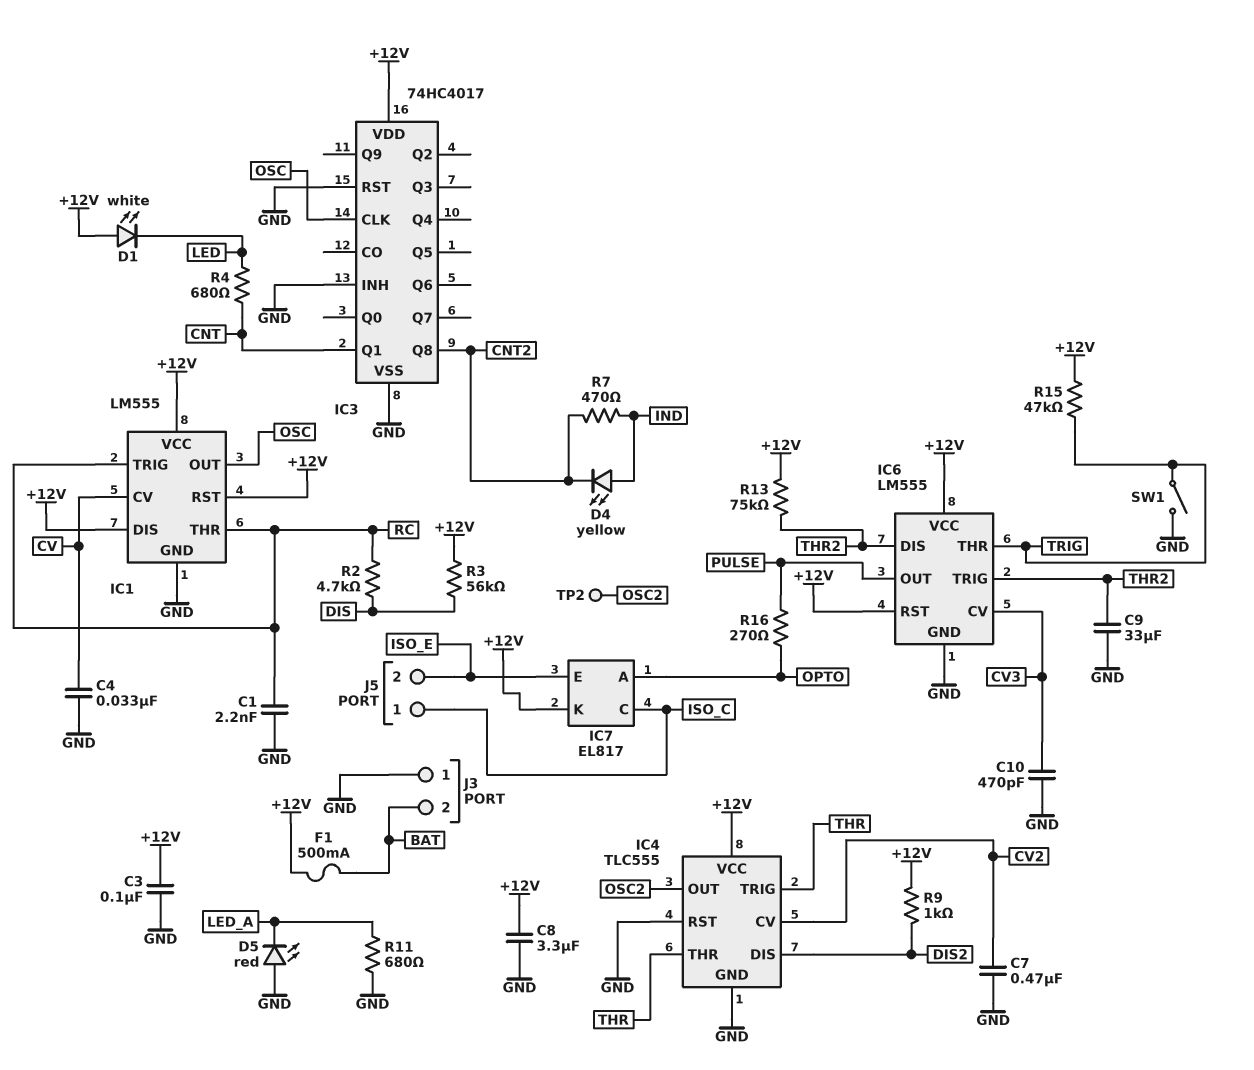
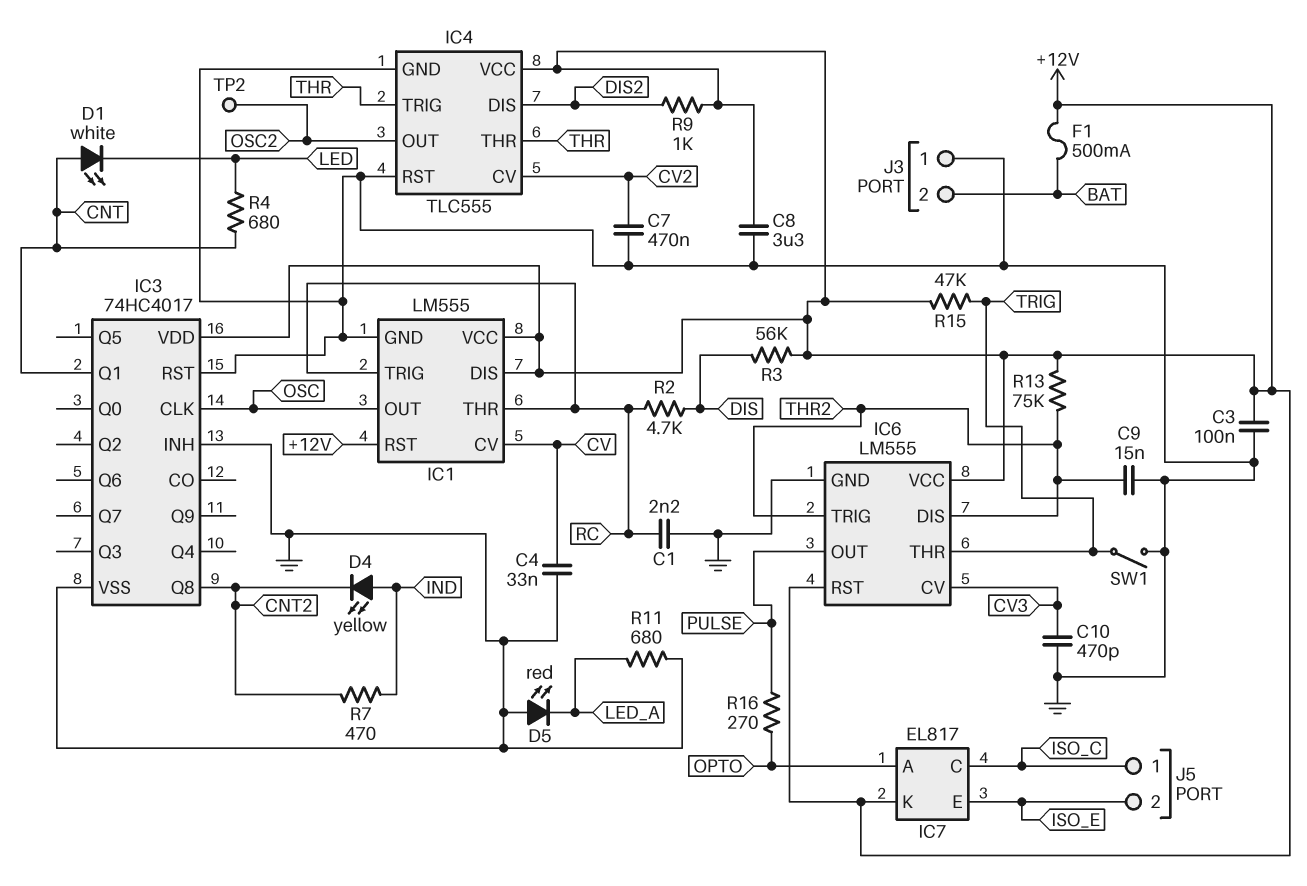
C9: 33uF (GND, THR2) -> 15nF (GND, THR2)
D1: LED white (A +12V, K LED) -> LED white (A CNT, K LED)

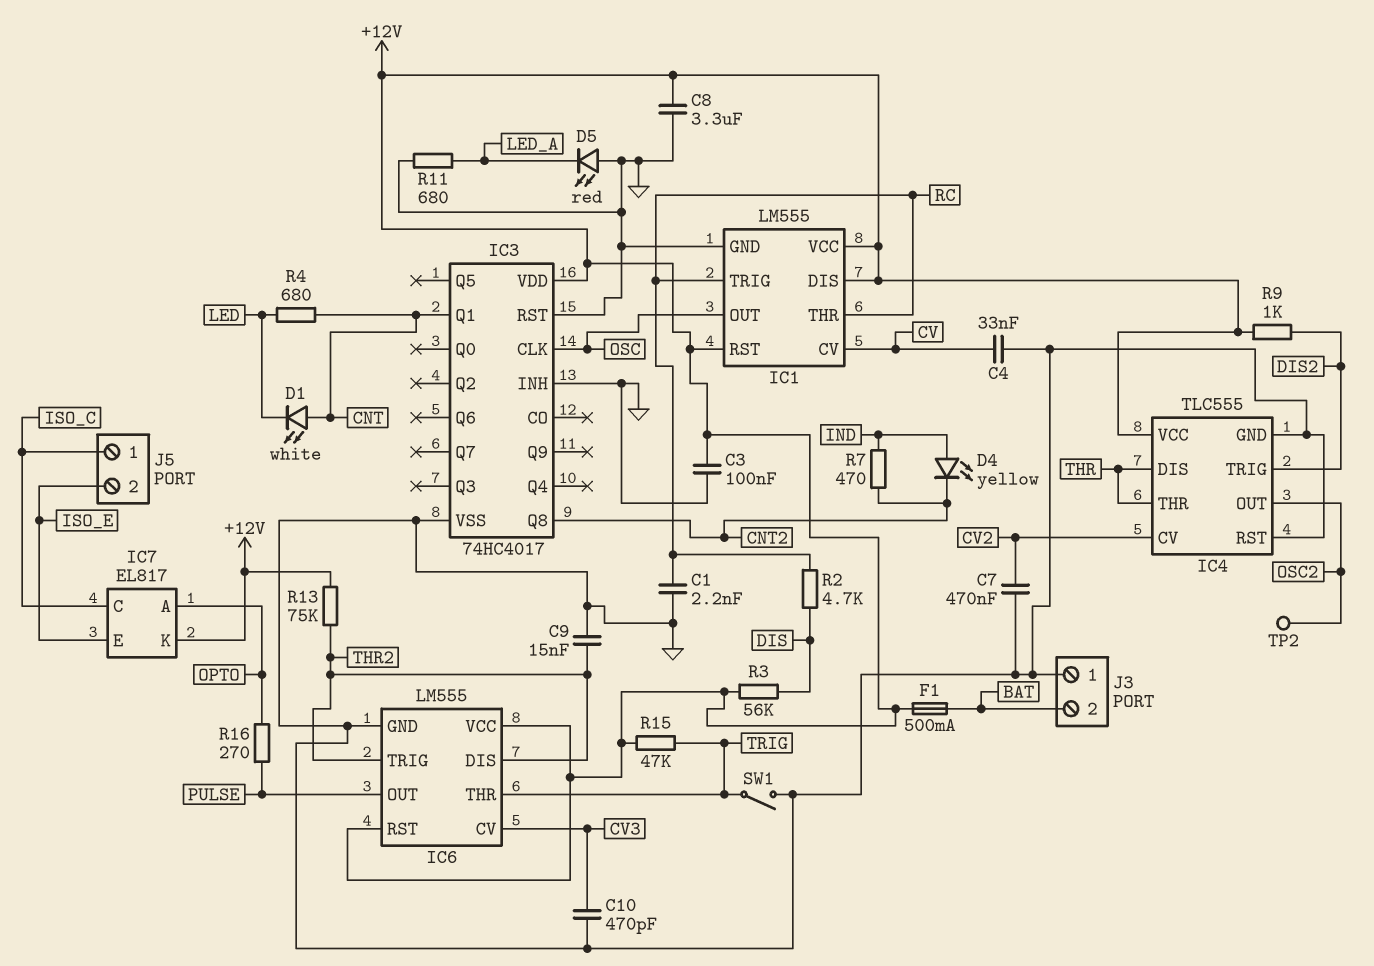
IC4 pin DIS: DIS2 -> THR
IC4 pin TRIG: THR -> DIS2

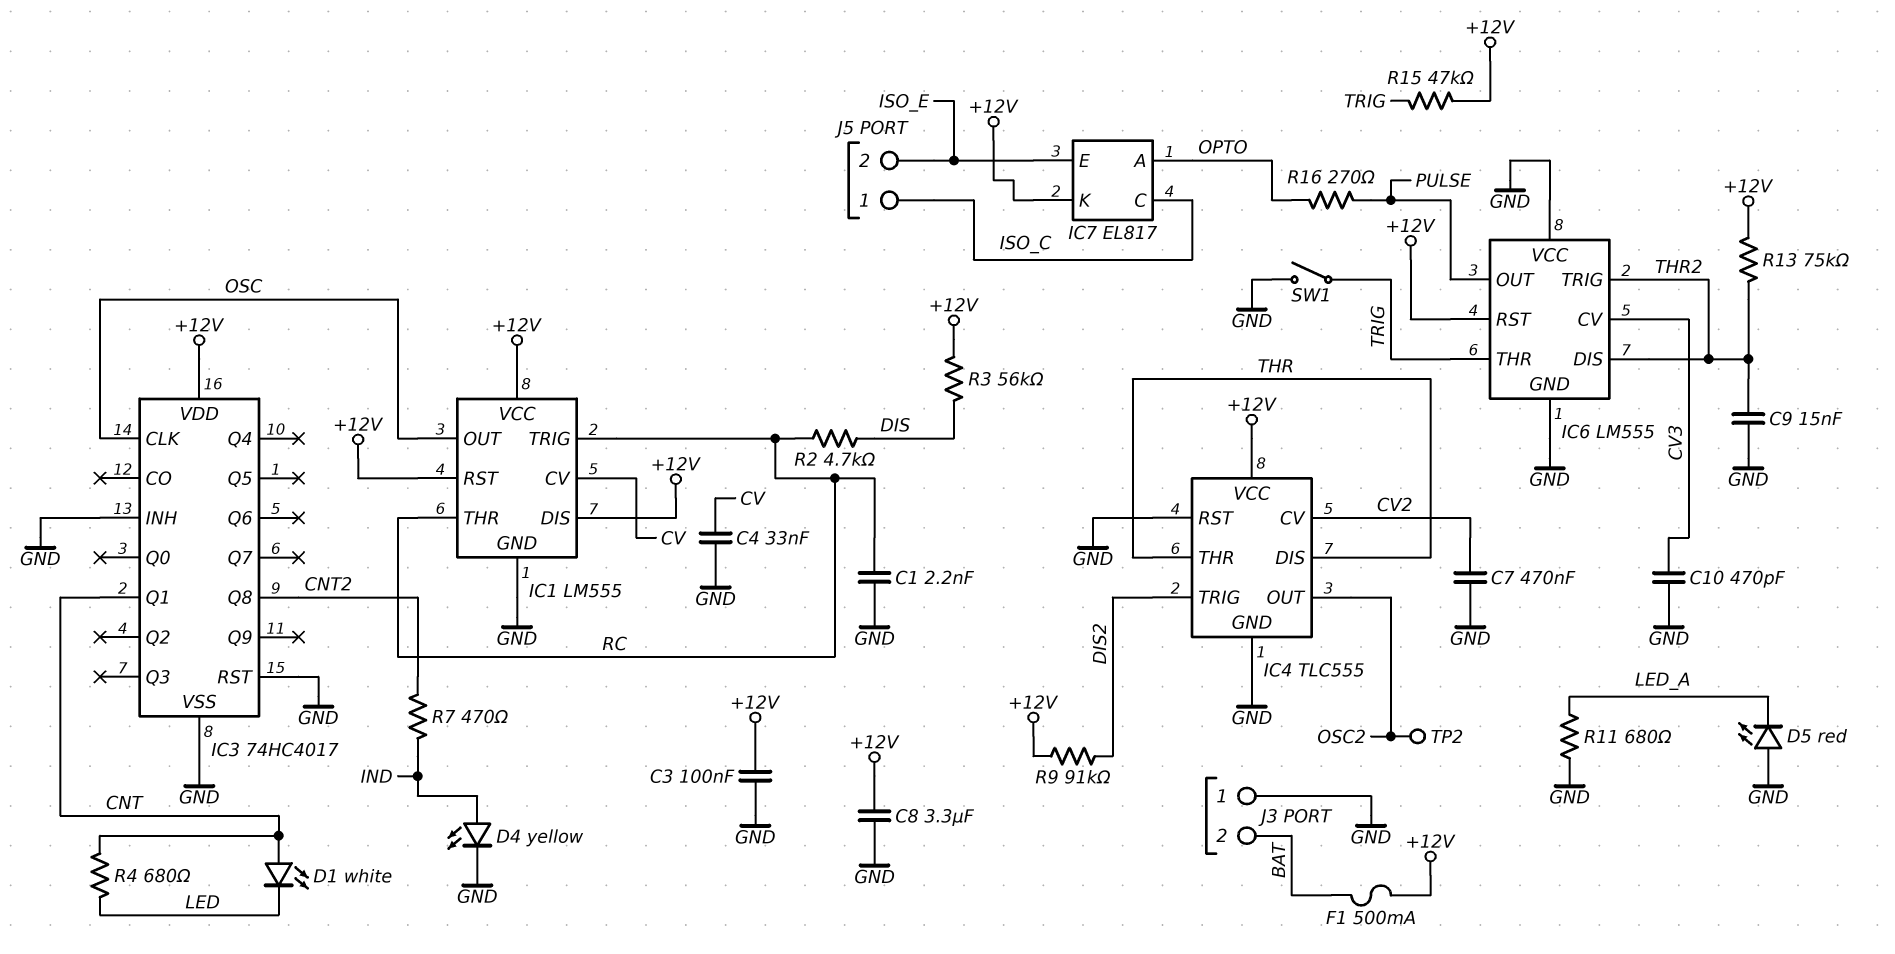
D4: LED yellow (A IND, K CNT2) -> LED yellow (A IND, K GND)
IC6 pin VCC: +12V -> GND
R9: 1k (+12V, DIS2) -> 91k (+12V, DIS2)

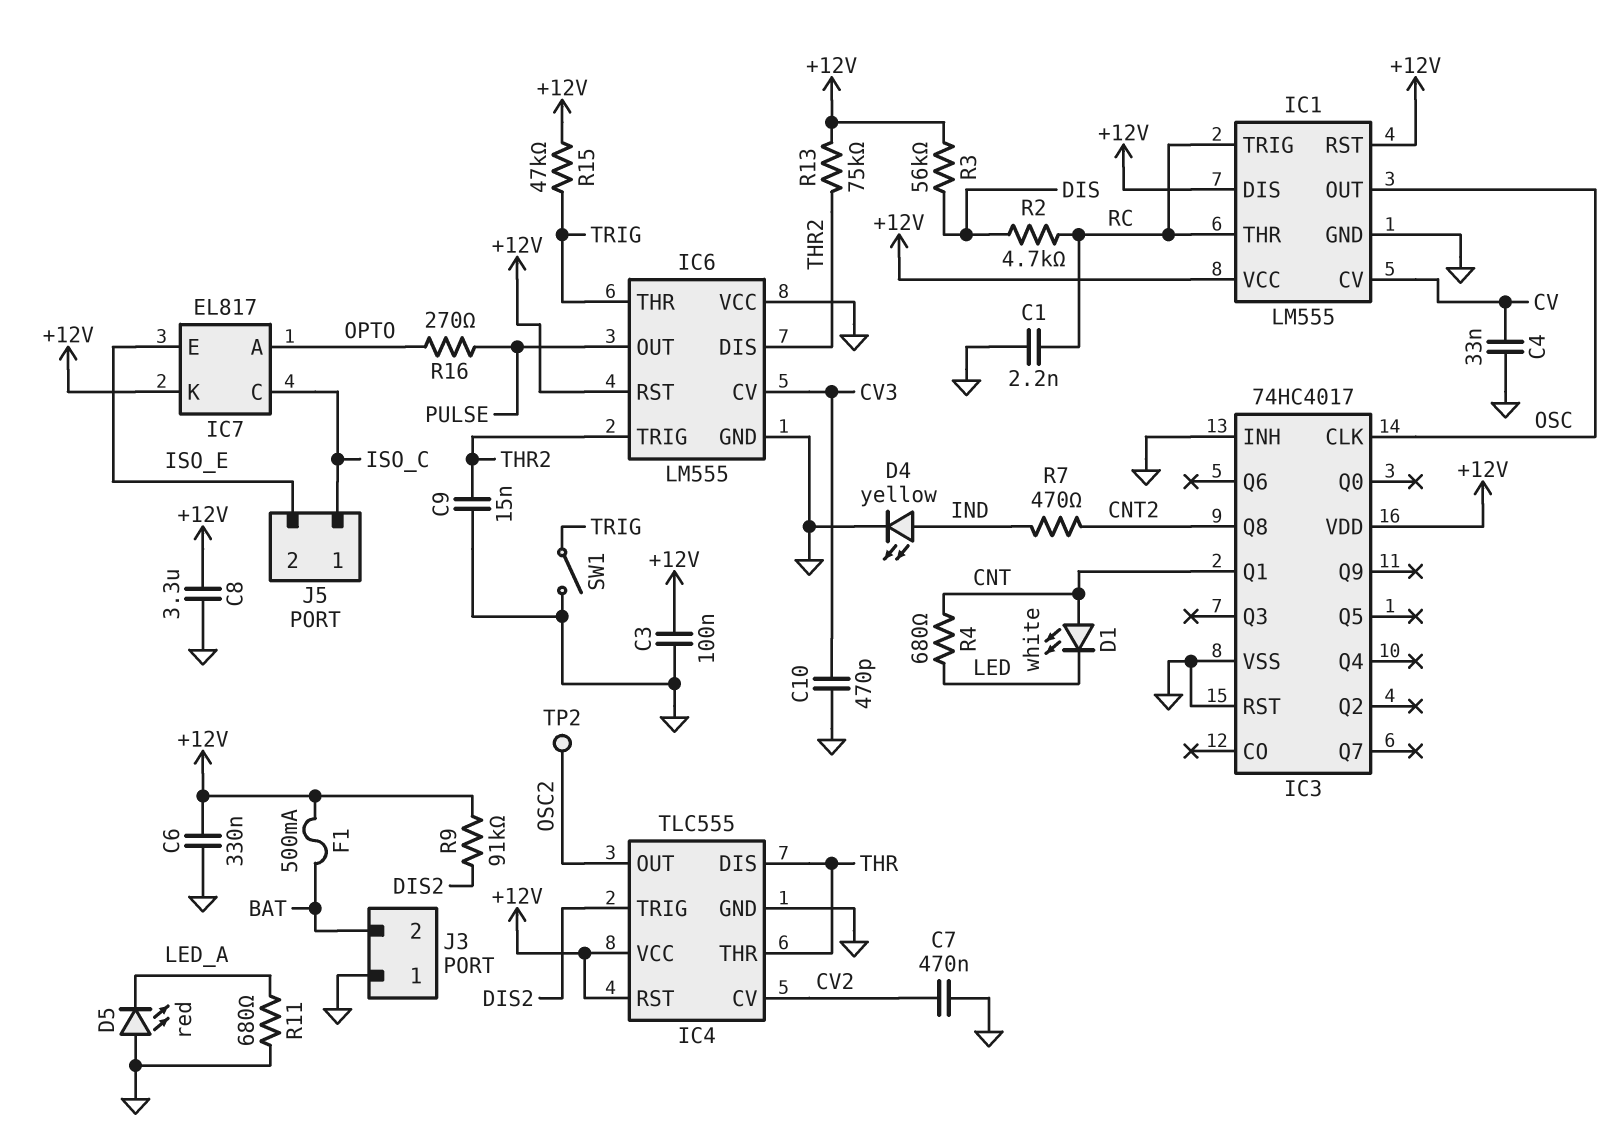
C6: none -> 330nF (+12V, GND)
IC4 pin RST: GND -> +12V

